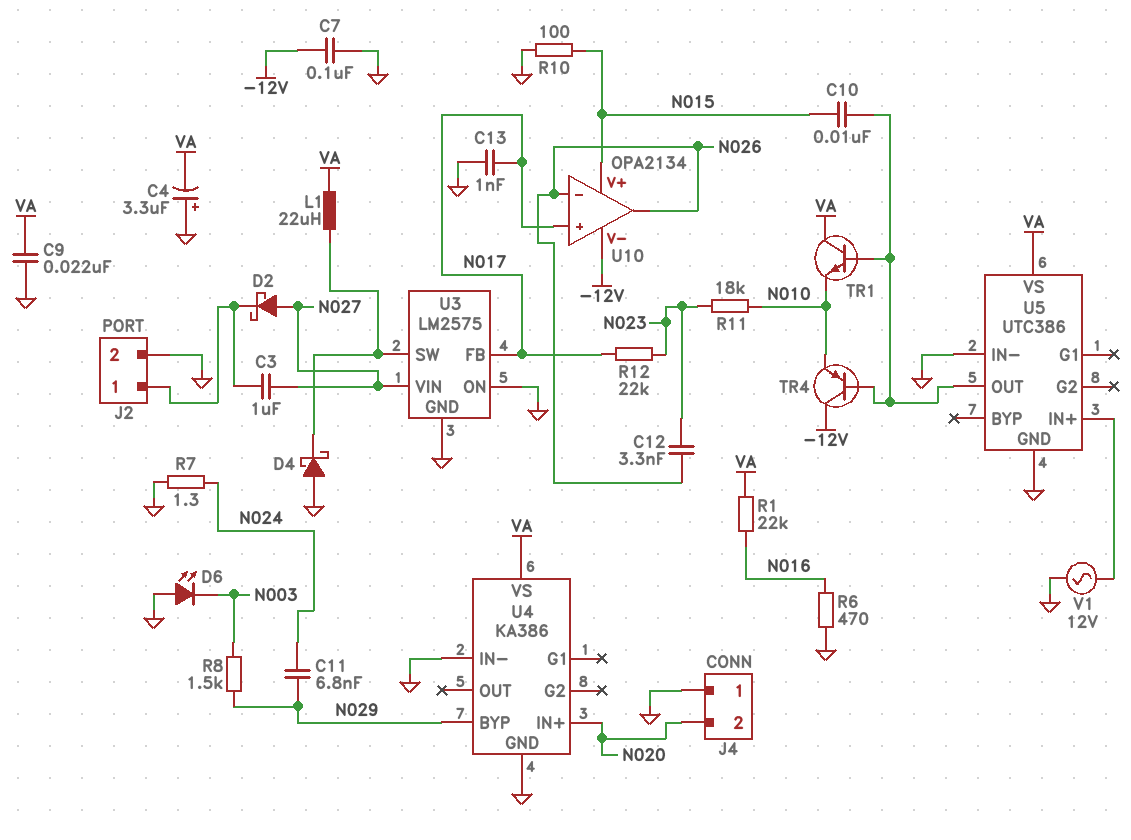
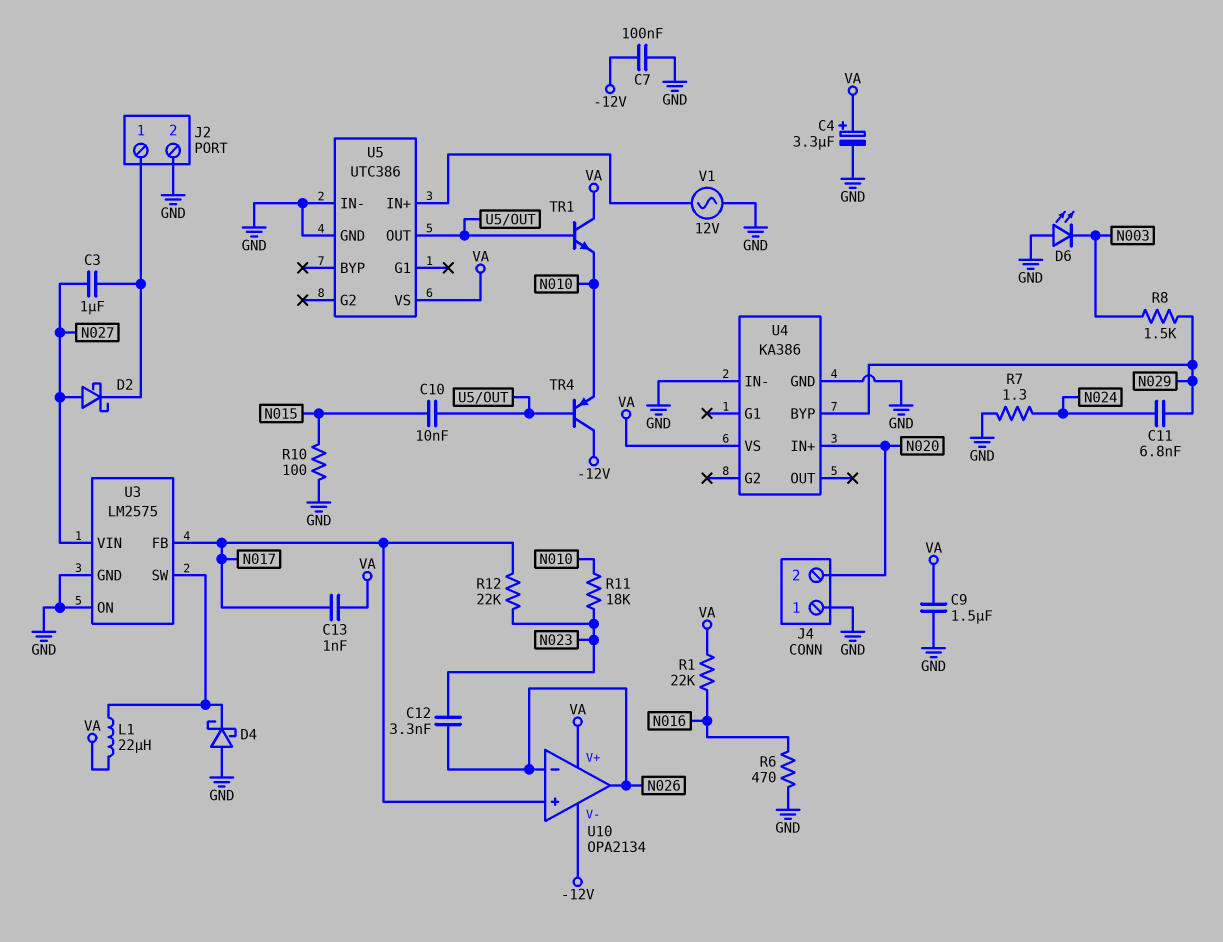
C4: 3.3uF (plus GND, minus VA) -> 3.3uF (plus VA, minus GND)
C9: 22nF (GND, VA) -> 1.5uF (GND, VA)
C13: 1nF (GND, N017) -> 1nF (N017, VA)
U10 pin V+: N015 -> VA

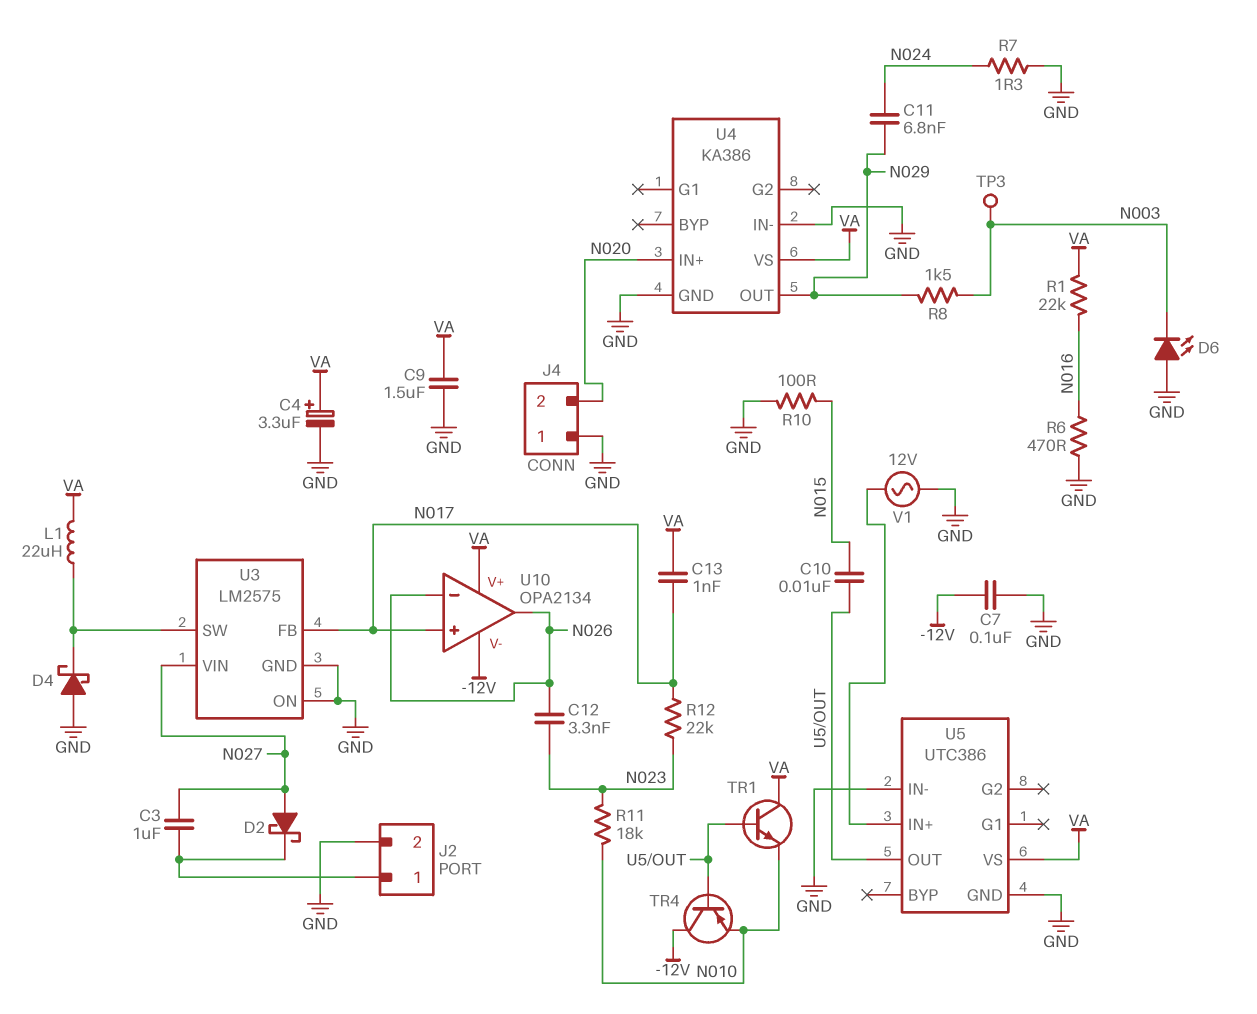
TP3: none -> test point (N003)
U4 pin BYP: N029 -> none
U4 pin OUT: none -> N029

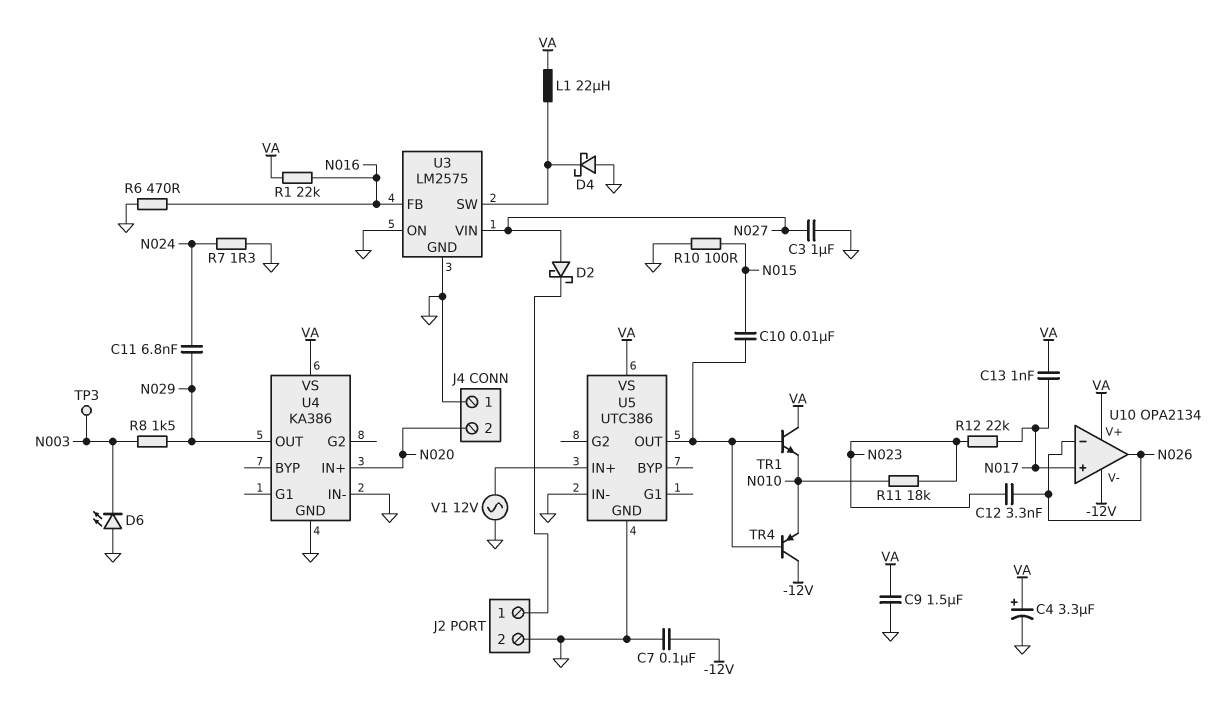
C3: 1uF (J2/1, N027) -> 1uF (GND, N027)
U3 pin FB: N017 -> N016

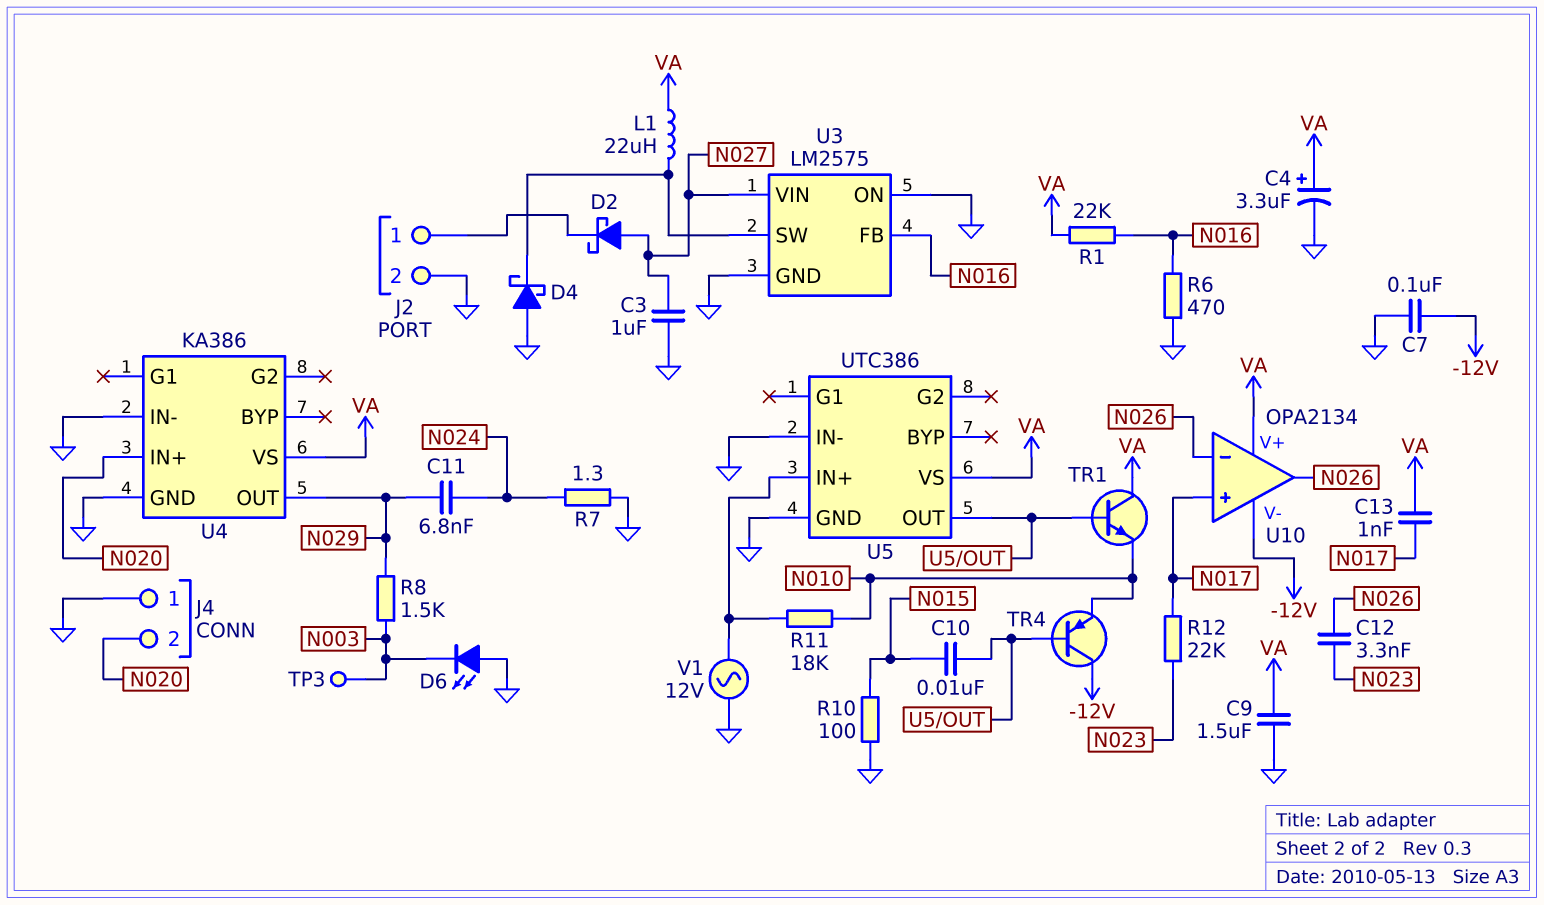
R11: 18k (N010, N023) -> 18k (N010, U5/IN+)

